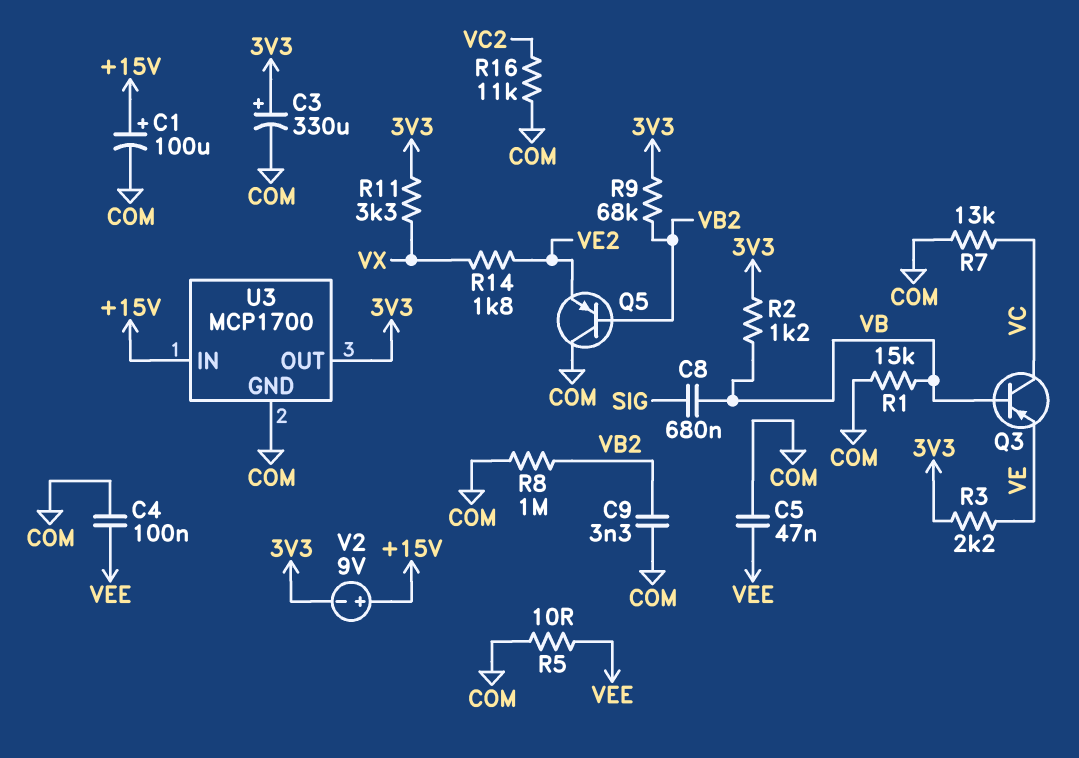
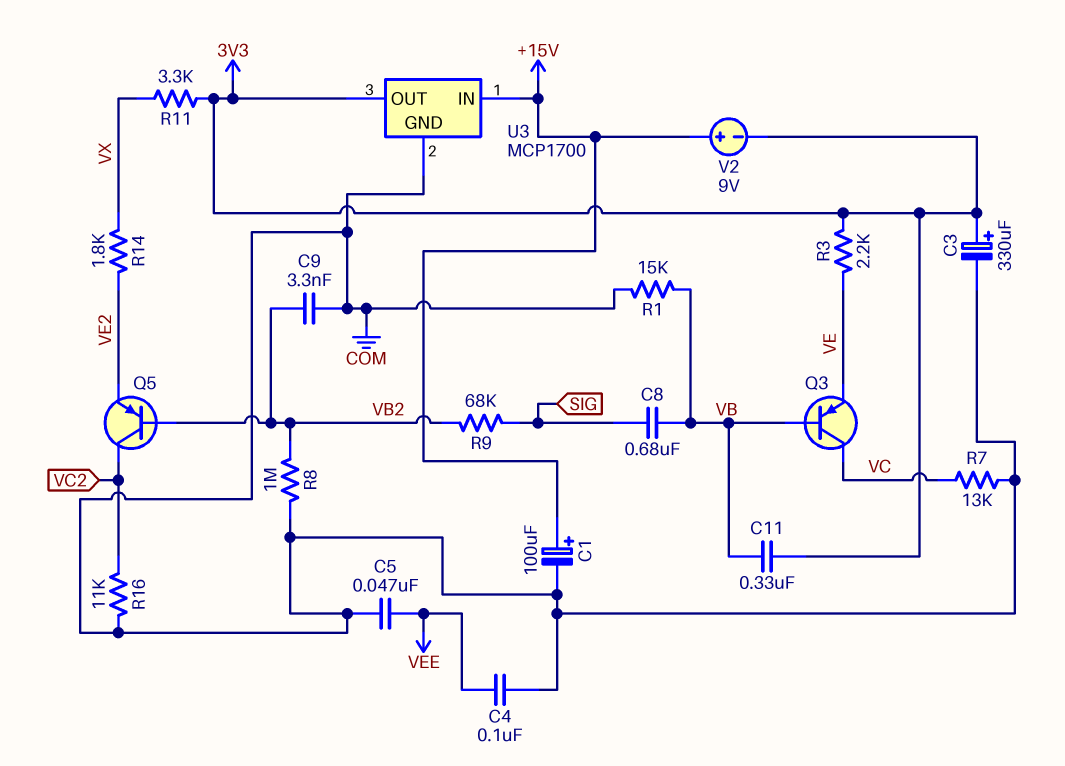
C11: none -> 330nF (3V3, VB)
Q5: PNP (B VB2, C COM, E VE2) -> PNP (B VB2, C VC2, E VE2)
R2: 1.2k (3V3, VB) -> none
R5: 10 (COM, VEE) -> none
R9: 68k (3V3, VB2) -> 68k (SIG, VB2)

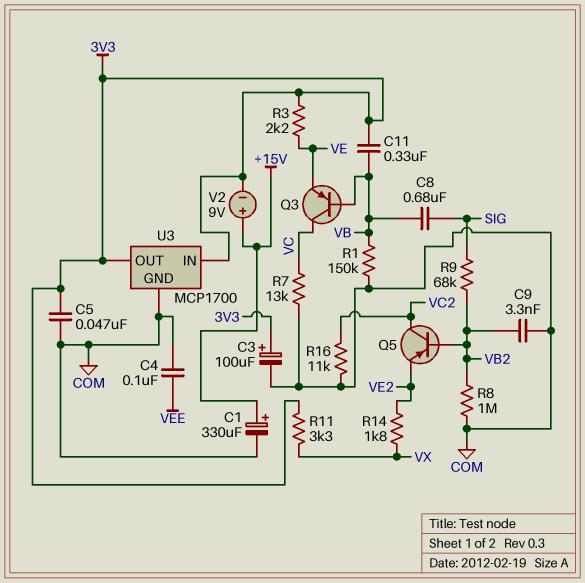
C1: 100uF (plus +15V, minus COM) -> 330uF (plus +15V, minus COM)
C3: 330uF (plus 3V3, minus COM) -> 100uF (plus 3V3, minus COM)
C5: 47nF (COM, VEE) -> 47nF (3V3, COM)
R1: 15k (COM, VB) -> 150k (COM, VB)
U3 pin IN: +15V -> 3V3

